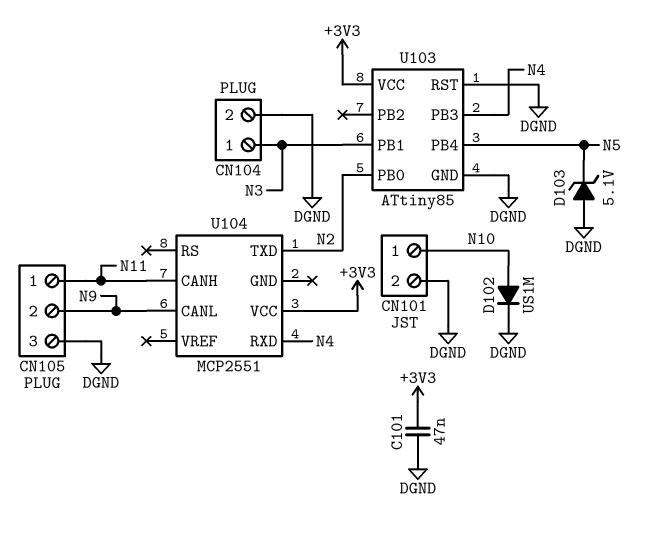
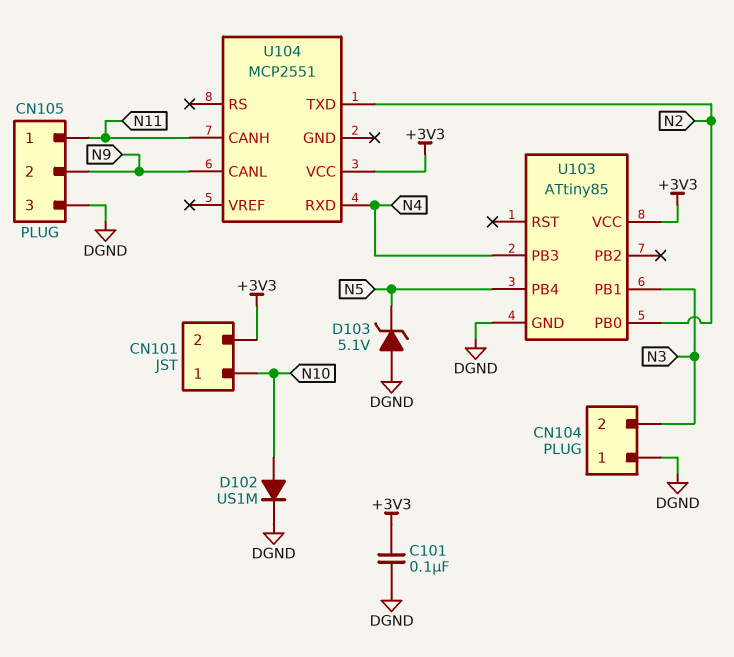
C101: 47nF (+3V3, DGND) -> 100nF (+3V3, DGND)
CN101 pin 2: DGND -> +3V3
CN104 pin 1: N3 -> DGND
CN104 pin 2: DGND -> N3
U103 pin RST: DGND -> none

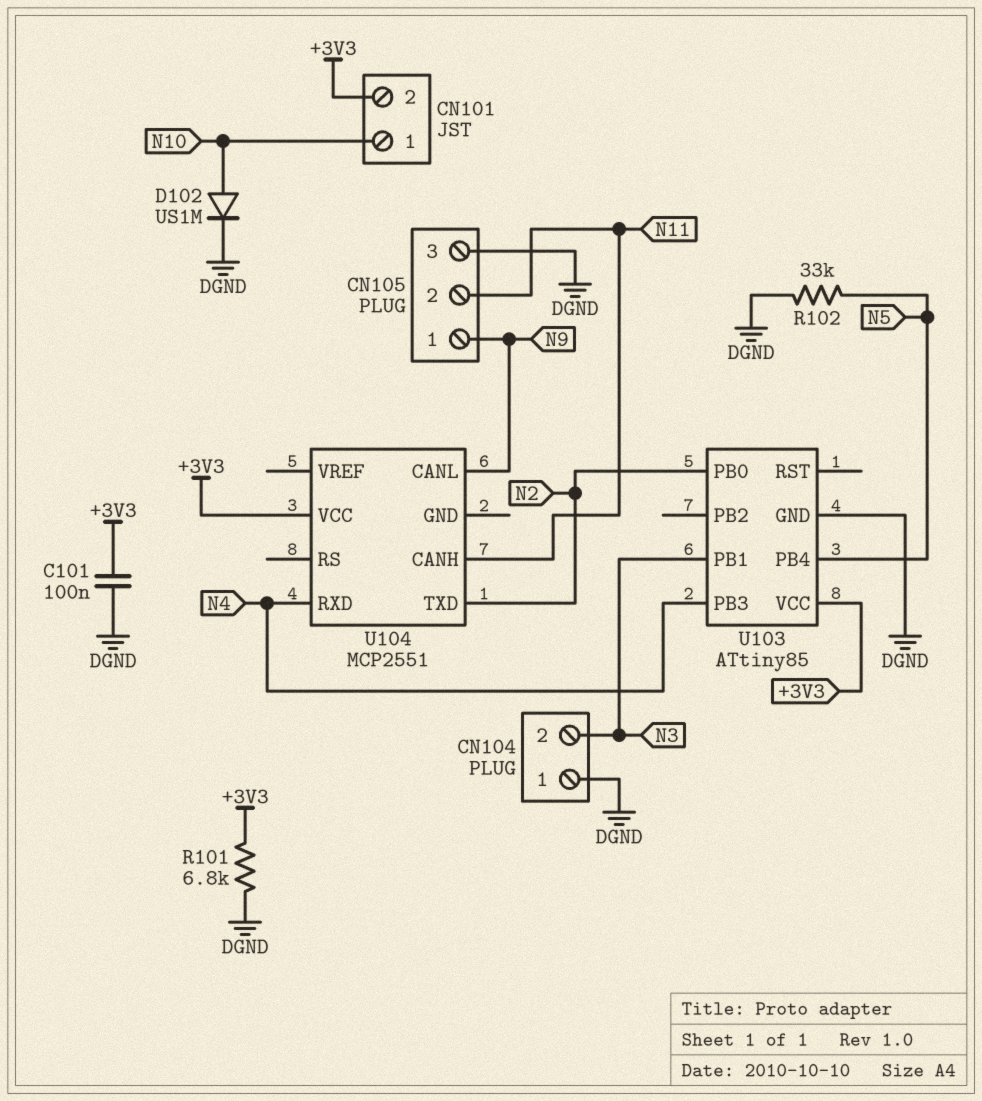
CN105 pin 1: N11 -> N9
CN105 pin 2: N9 -> N11
D103: zener 5.1V (A DGND, K N5) -> none
R101: none -> 6.8k (+3V3, DGND)
R102: none -> 33k (DGND, N5)

